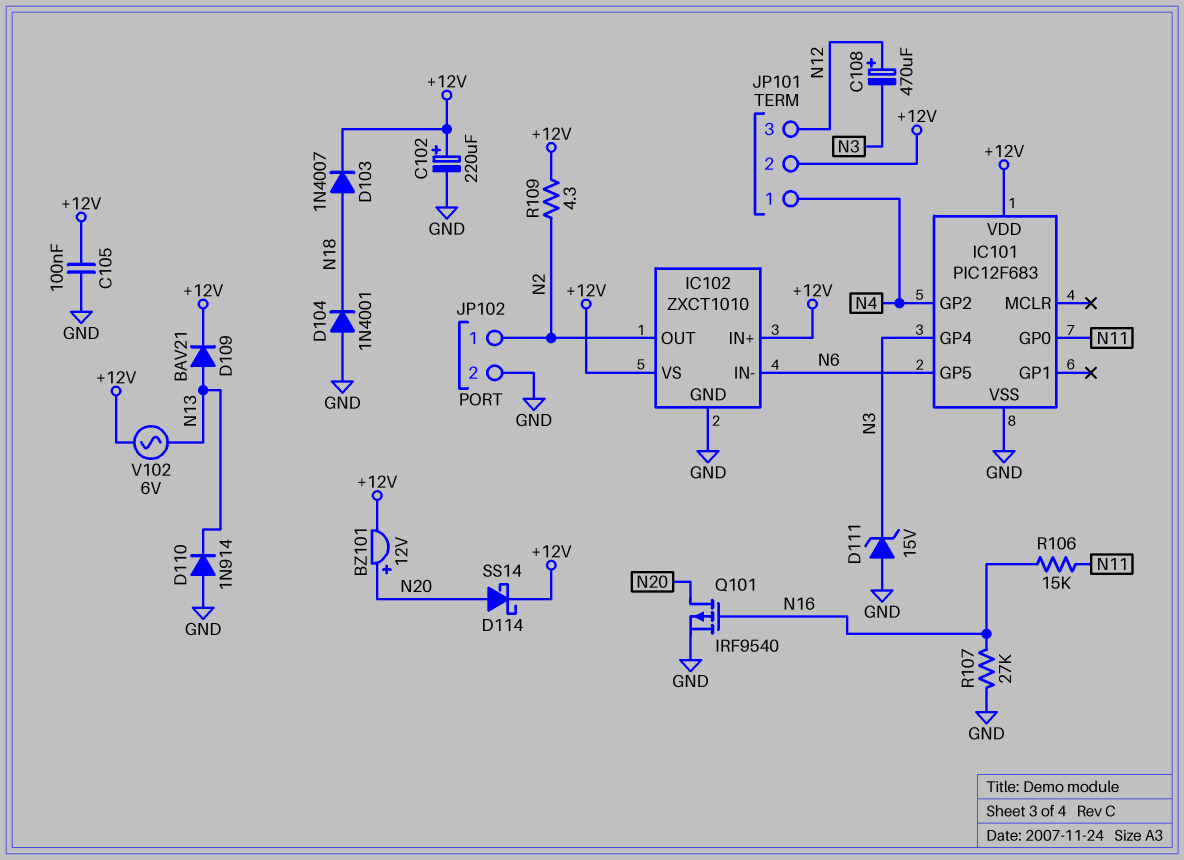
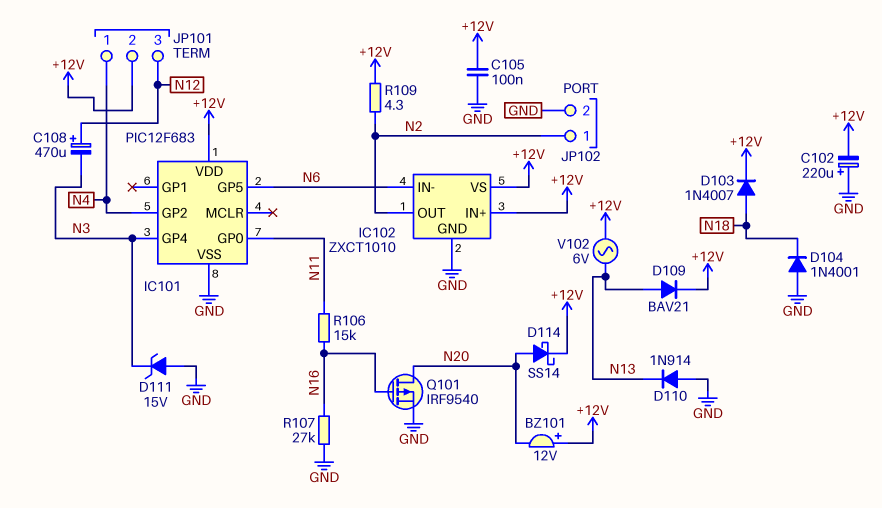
BZ101: buzzer 12V (plus N20, minus +12V) -> buzzer 12V (plus +12V, minus N20)
C102: 220uF (plus +12V, minus GND) -> 220uF (plus GND, minus +12V)

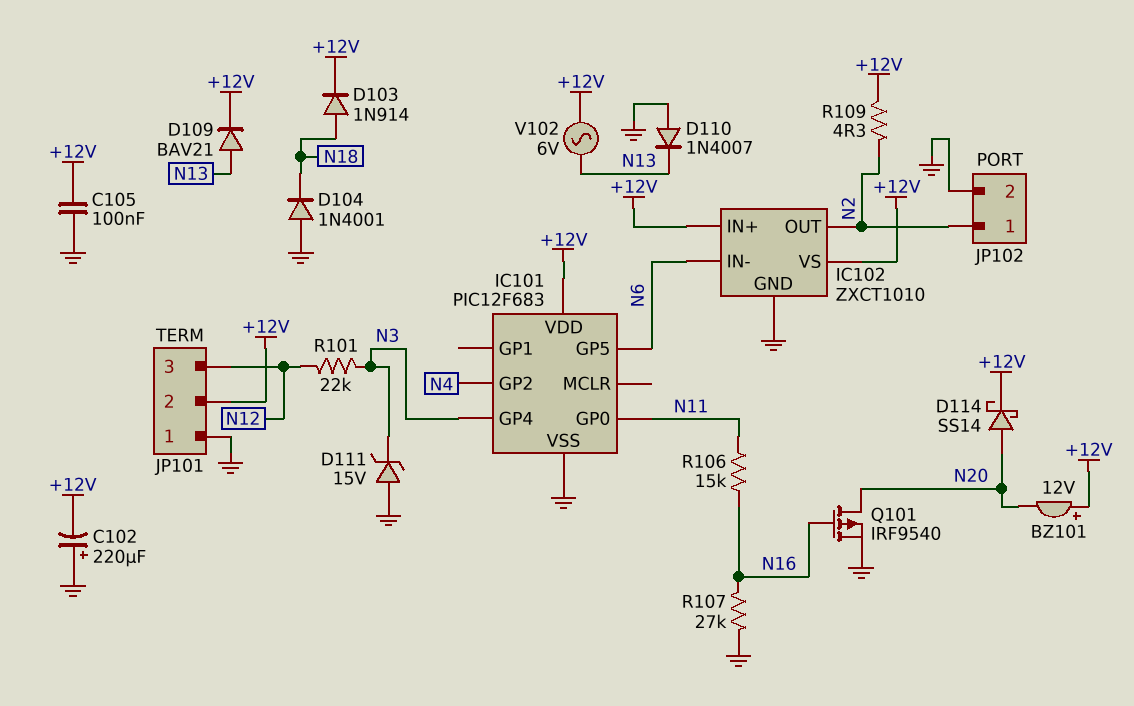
C108: 470uF (plus N12, minus N3) -> none
D103: diode 1N4007 (A N18, K +12V) -> diode 1N914 (A N18, K +12V)
D110: diode 1N914 (A GND, K N13) -> diode 1N4007 (A GND, K N13)
JP101 pin 1: N4 -> GND
R101: none -> 22k (N3, N12)

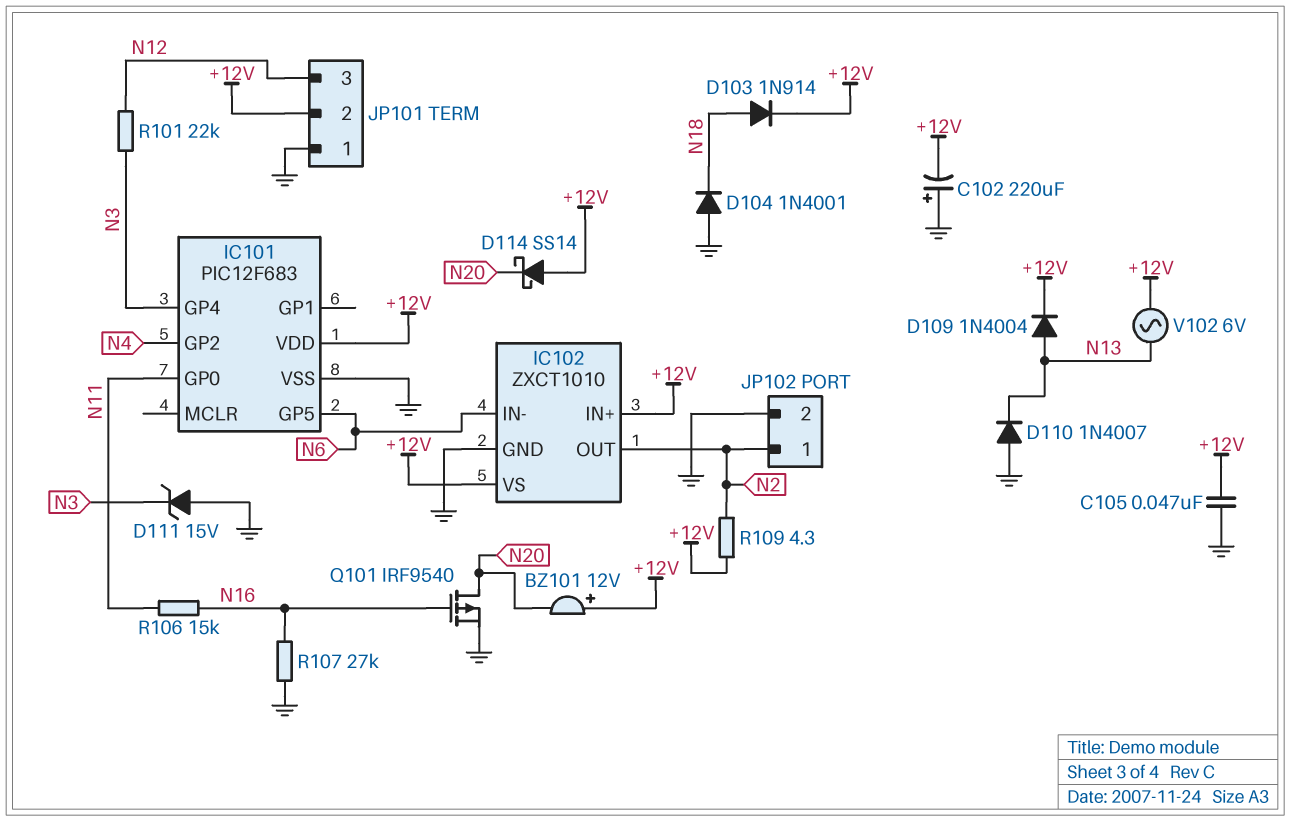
C105: 100nF (+12V, GND) -> 47nF (+12V, GND)
D109: diode BAV21 (A N13, K +12V) -> diode 1N4004 (A N13, K +12V)
D114: schottky SS14 (A N20, K +12V) -> schottky SS14 (A +12V, K N20)

